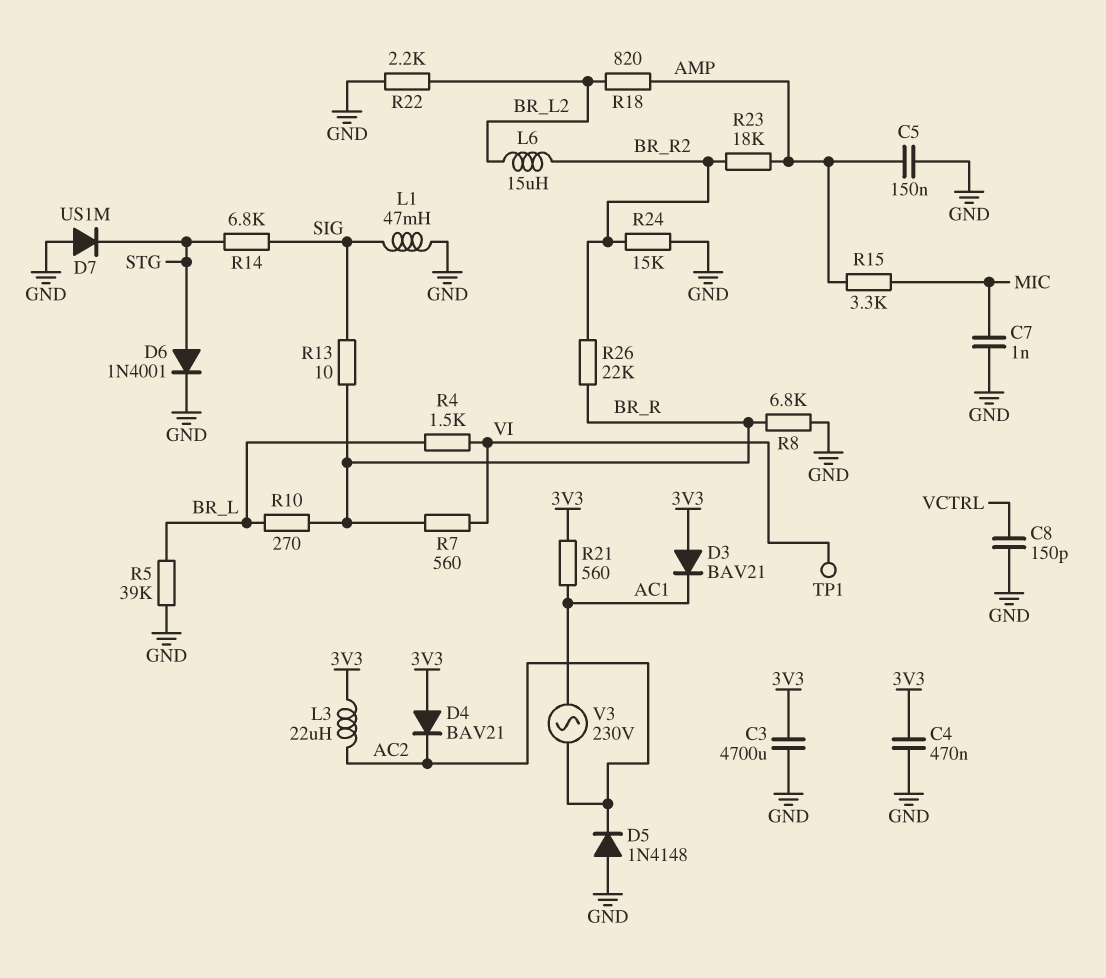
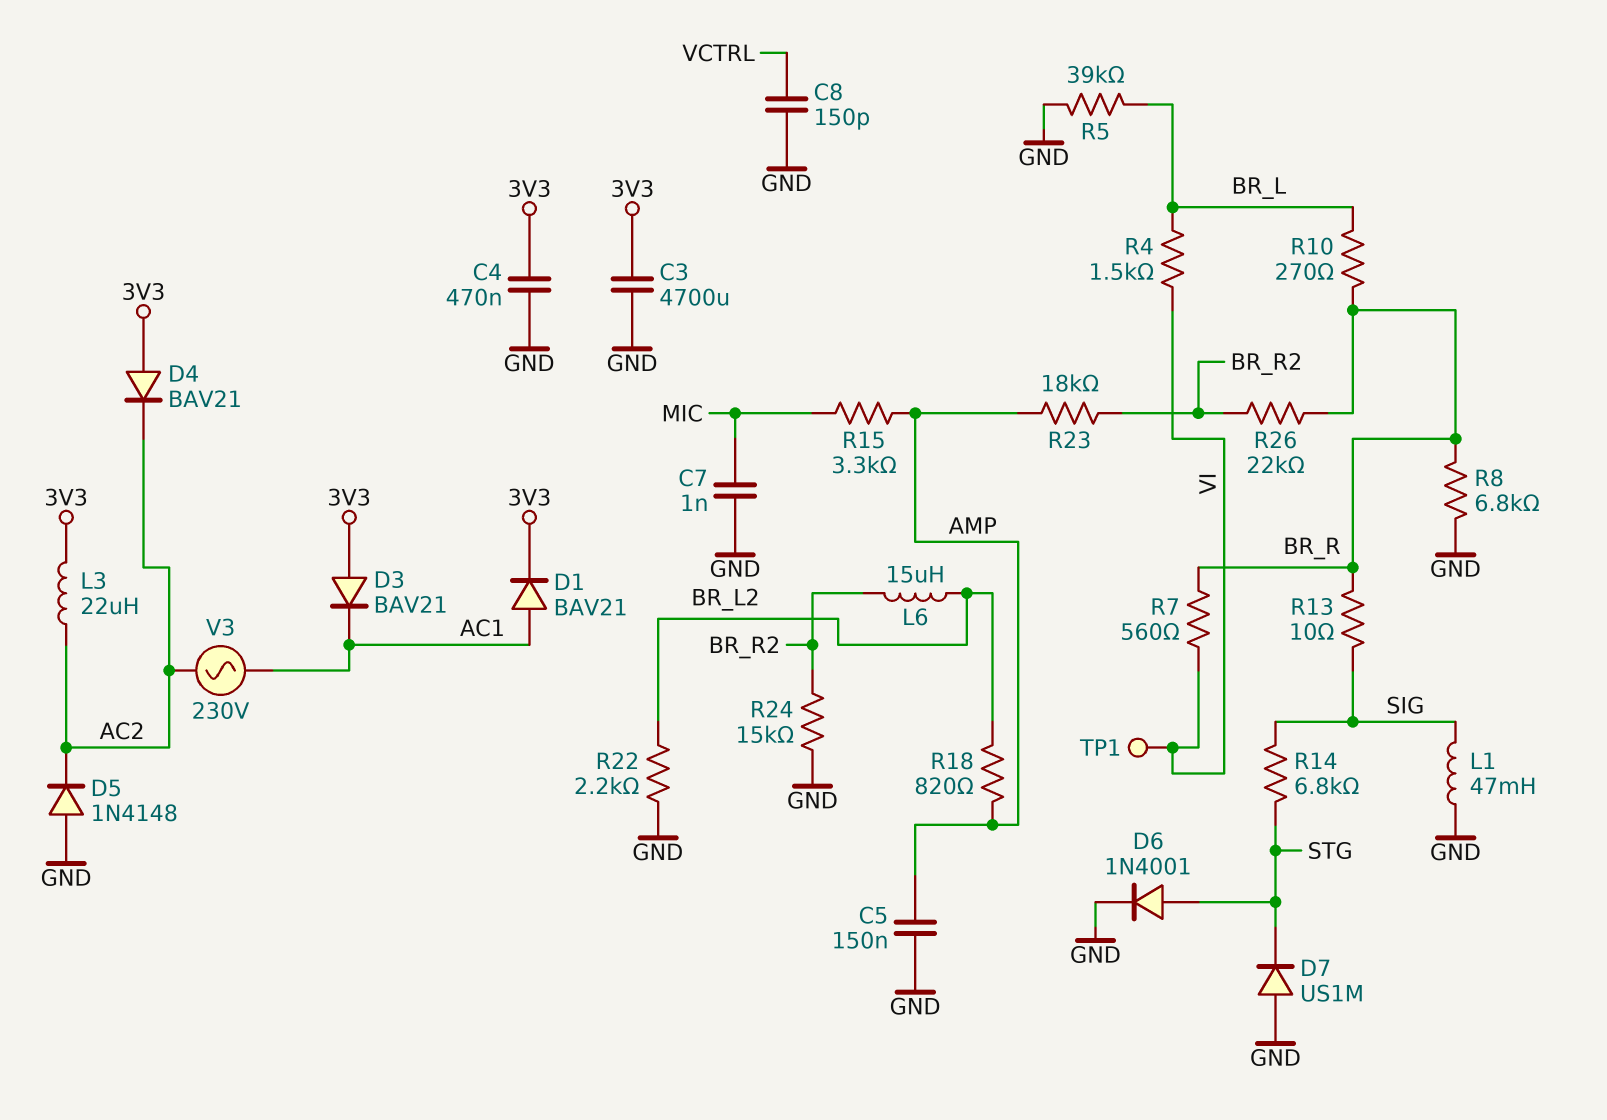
D1: none -> diode BAV21 (A AC1, K 3V3)
R21: 560 (3V3, AC1) -> none

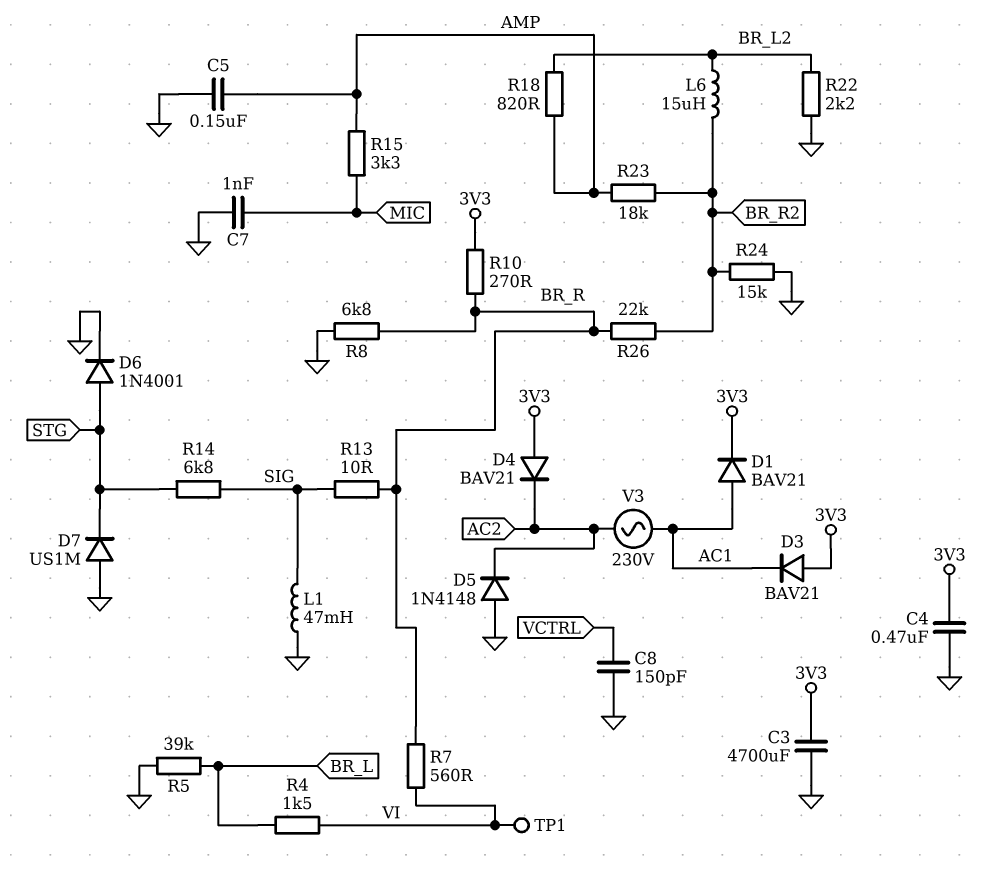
L3: 22uH (3V3, AC2) -> none
R10: 270 (BR_L, BR_R) -> 270 (3V3, BR_R)

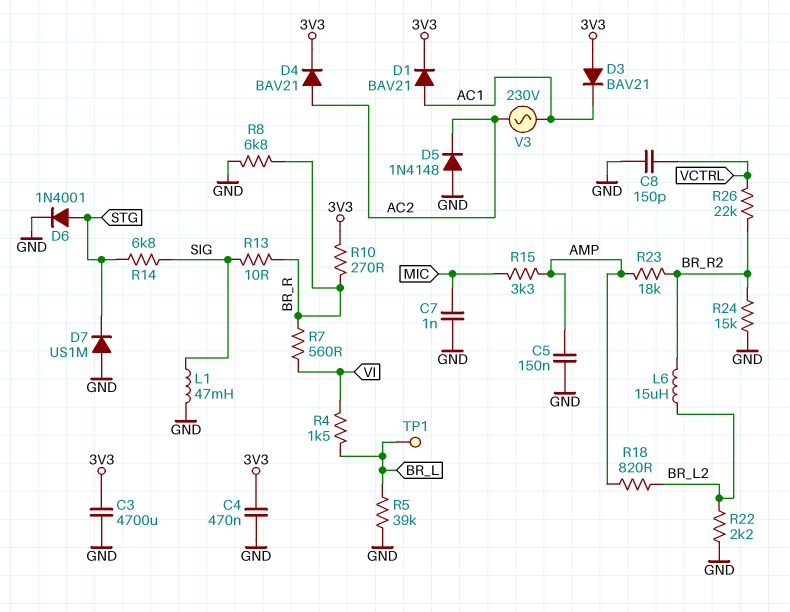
D4: diode BAV21 (A 3V3, K AC2) -> diode BAV21 (A AC2, K 3V3)
R26: 22k (BR_R, BR_R2) -> 22k (BR_R2, VCTRL)
TP1: test point (VI) -> test point (BR_L)

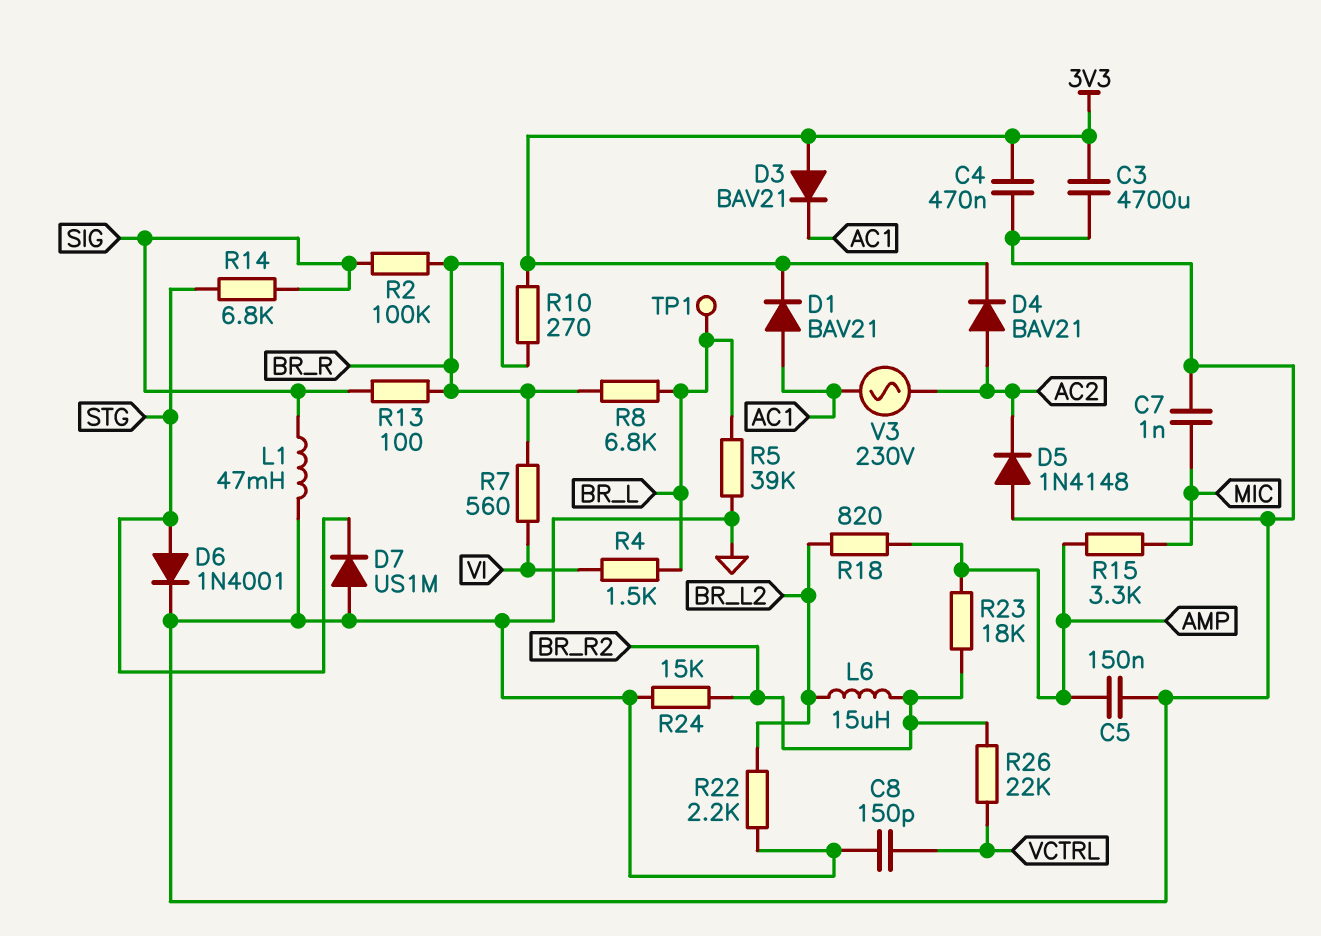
R2: none -> 100k (BR_R, SIG)
R8: 6.8k (BR_R, GND) -> 6.8k (BR_L, BR_R)
R13: 10 (BR_R, SIG) -> 100 (BR_R, SIG)

